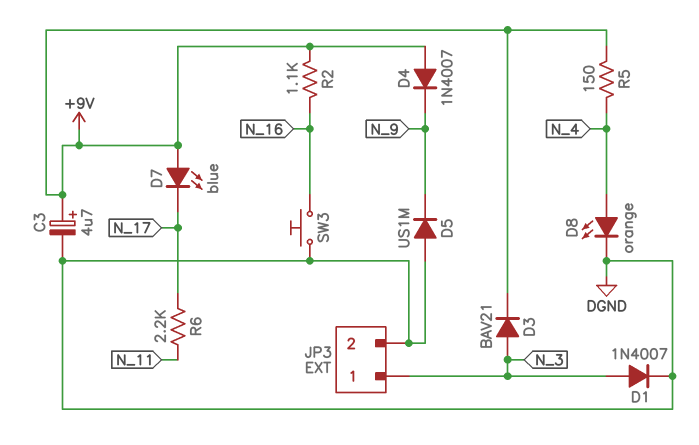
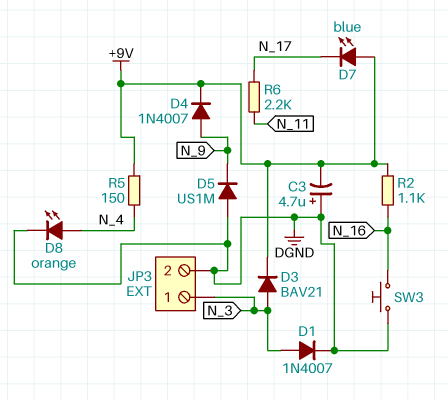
C3: 4.7uF (plus +9V, minus DGND) -> 4.7uF (plus DGND, minus +9V)
D4: diode 1N4007 (A +9V, K N_9) -> diode 1N4007 (A N_9, K +9V)

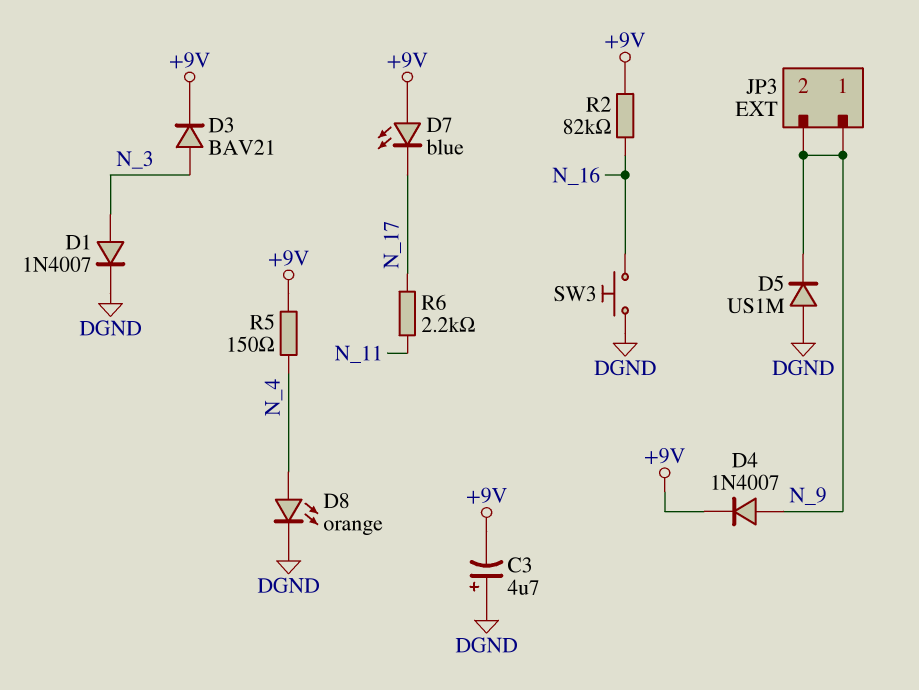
JP3 pin 1: N_3 -> N_9
JP3 pin 2: DGND -> N_9
R2: 1.1k (+9V, N_16) -> 82k (+9V, N_16)

